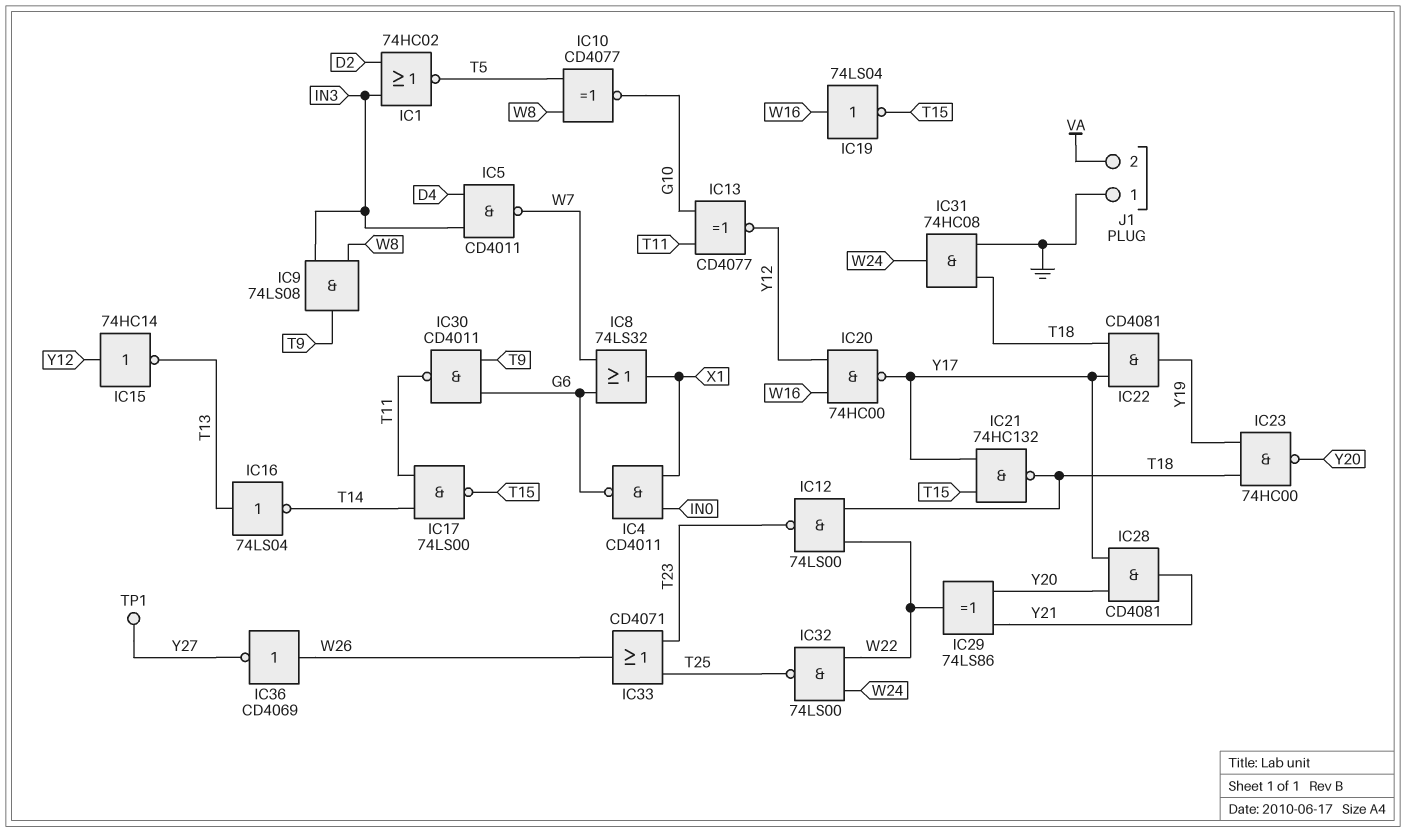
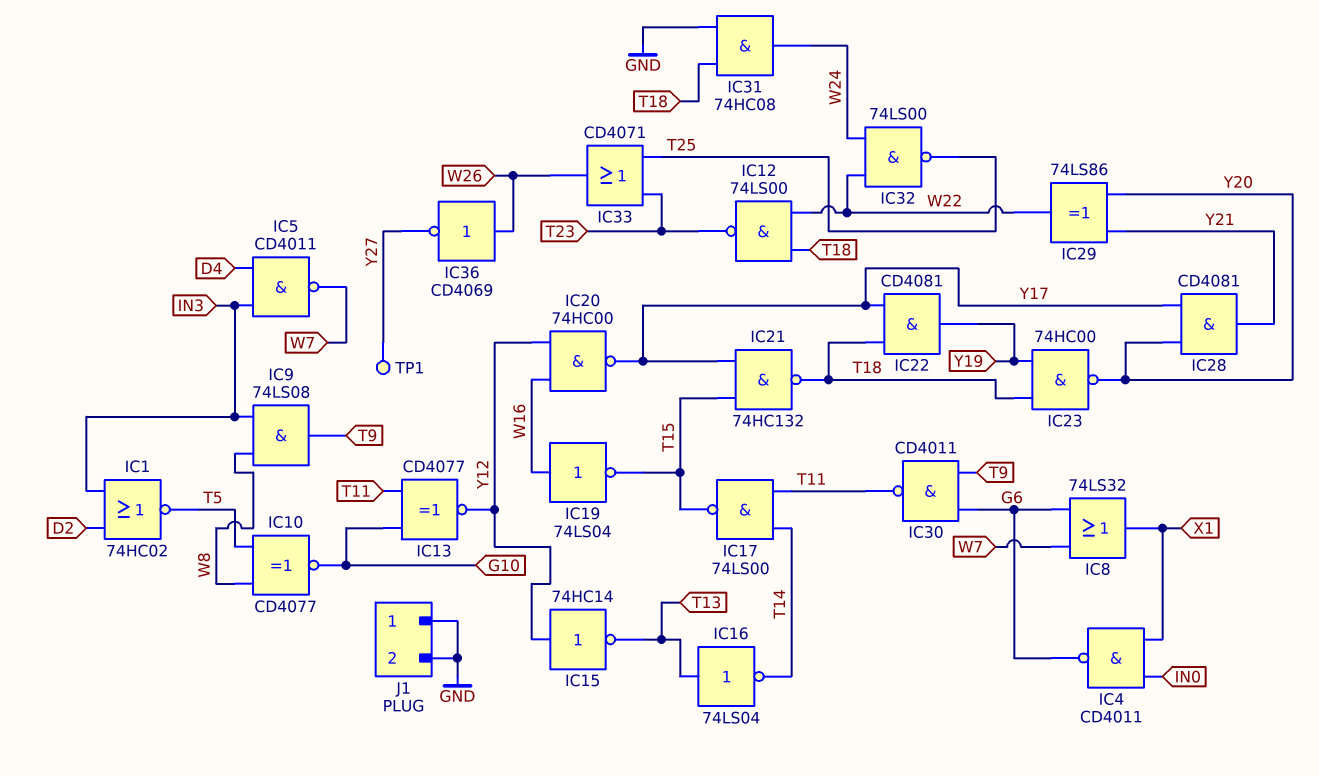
J1 pin 2: VA -> GND

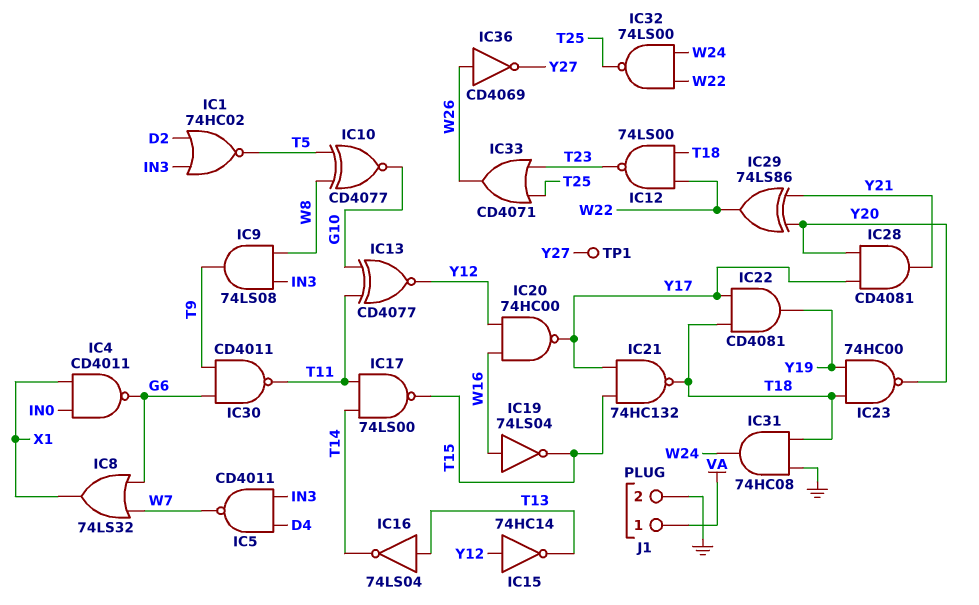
J1 pin 1: GND -> VA

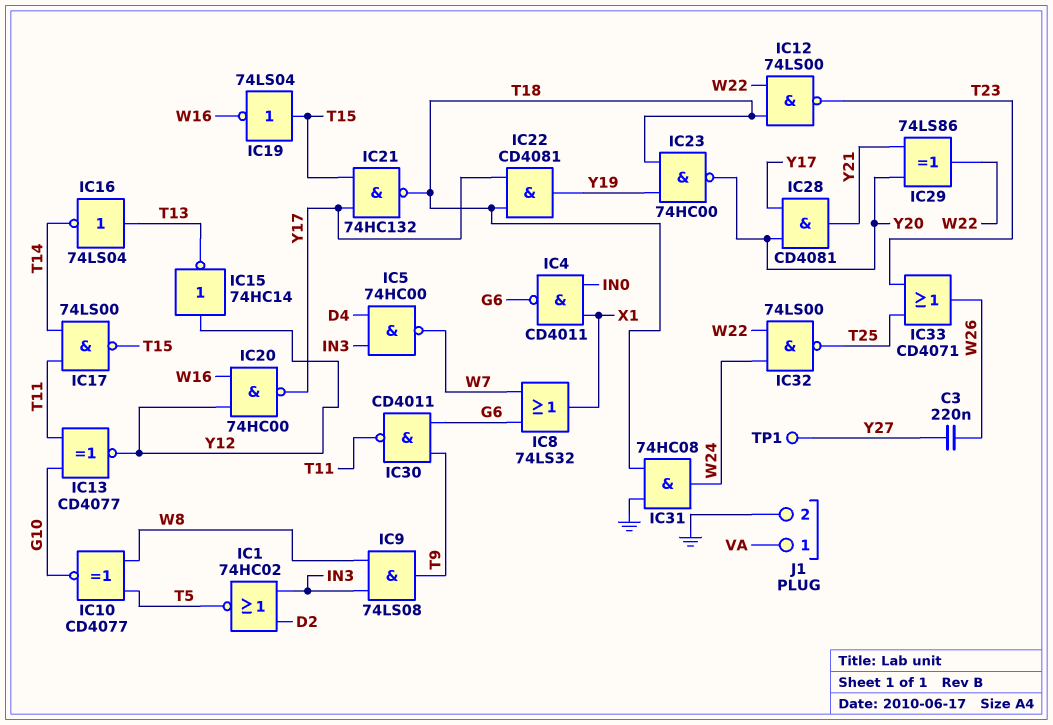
C3: none -> 220nF (W26, Y27)
IC5: NAND CD4011 (in D4, in IN3, out W7) -> NAND 74HC00 (in D4, in IN3, out W7)
IC19: NOT 74LS04 (in W16, out T15) -> NOT 74LS04 (in T15, out W16)
IC36: NOT CD4069 (in W26, out Y27) -> none

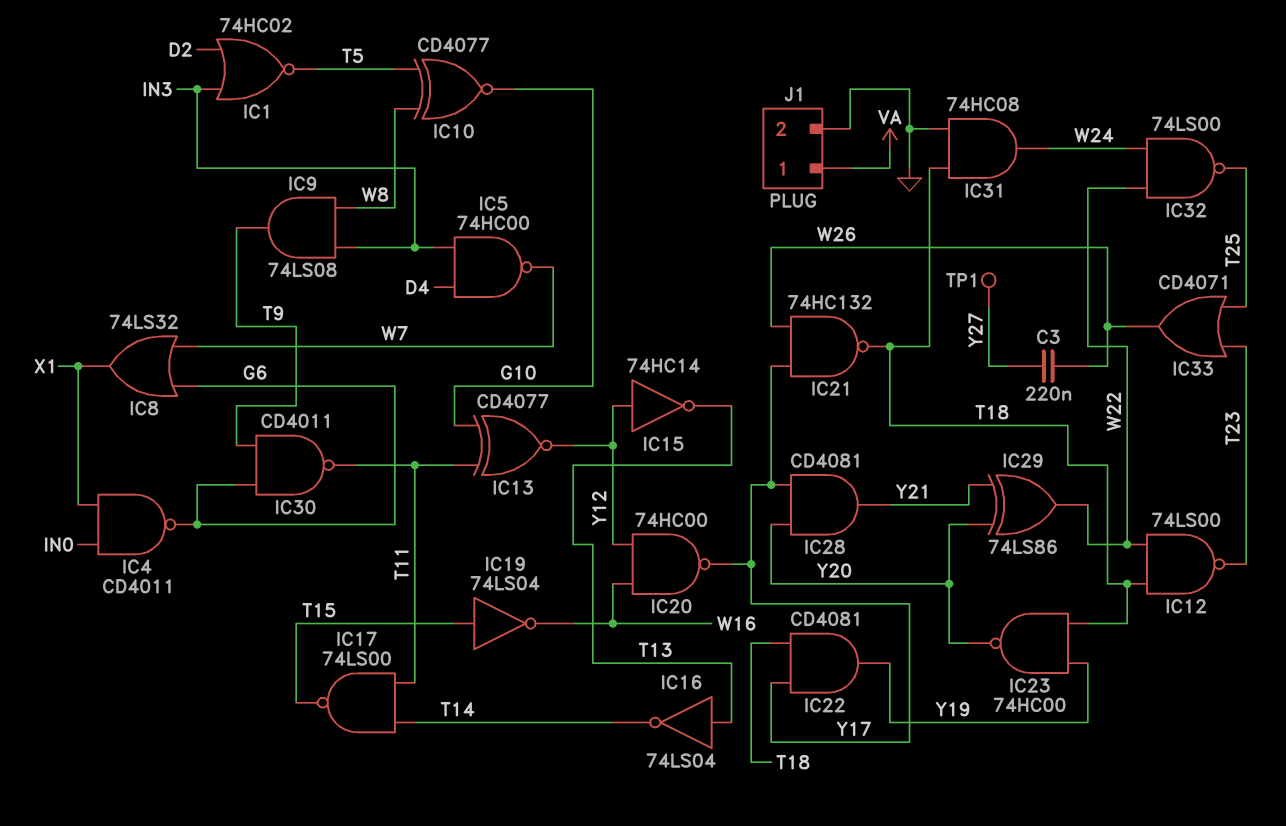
IC21: NAND 74HC132 (in T15, in Y17, out T18) -> NAND 74HC132 (in W26, in Y17, out T18)

